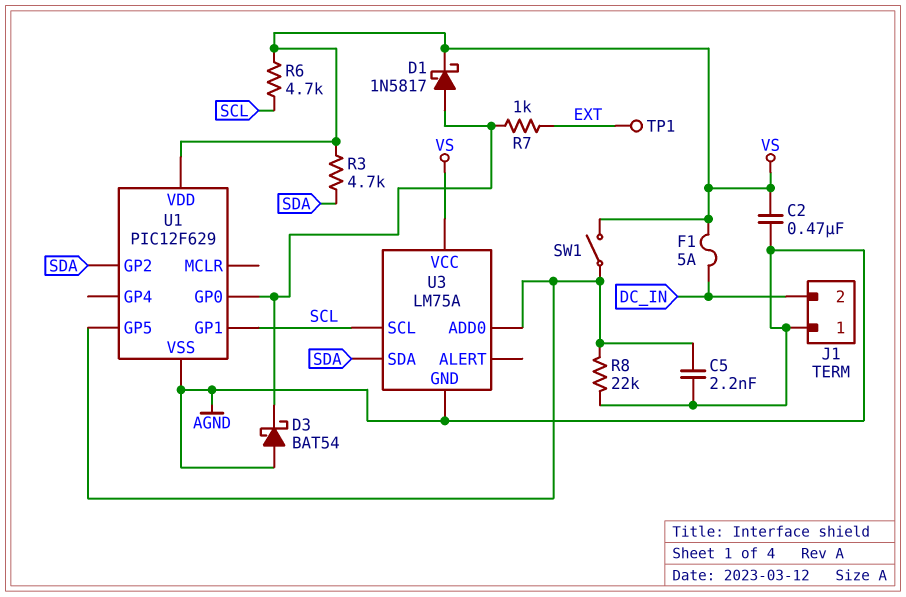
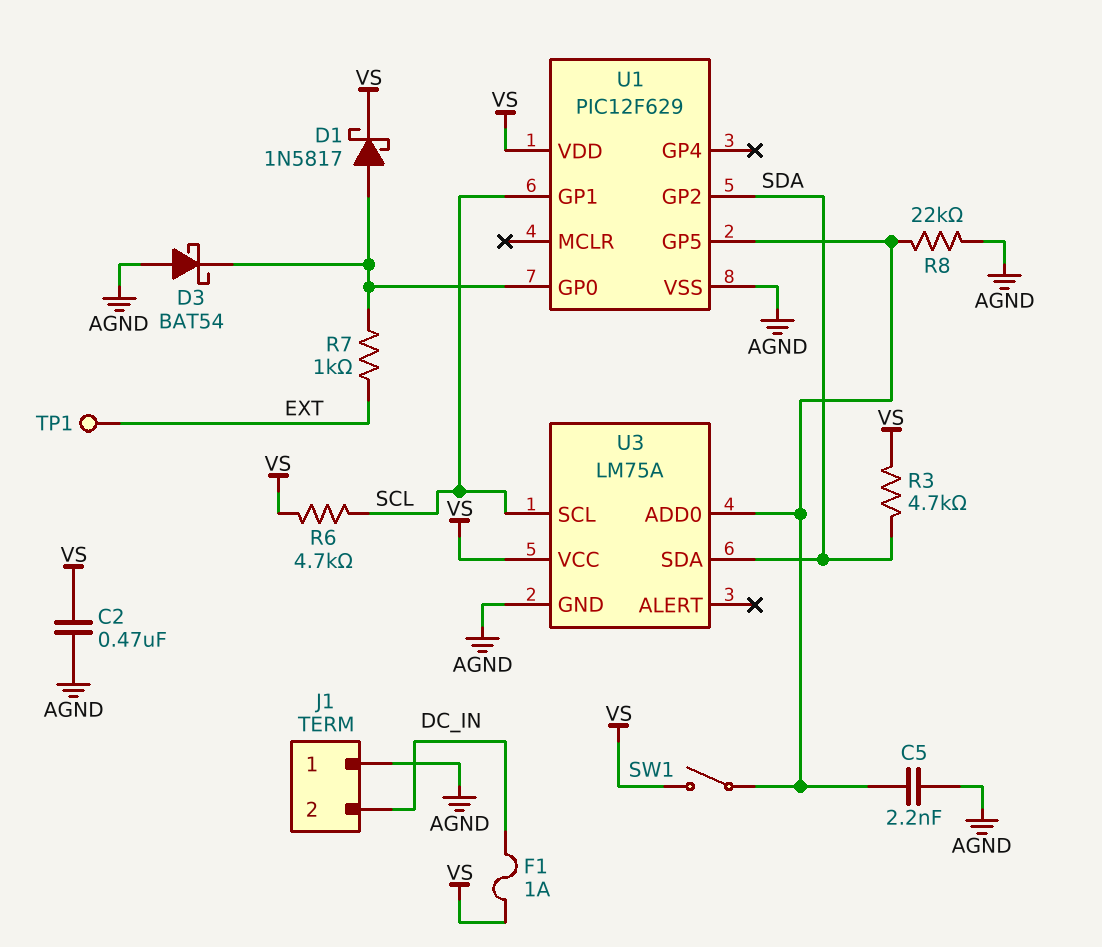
F1: 5A (DC_IN, VS) -> 1A (DC_IN, VS)

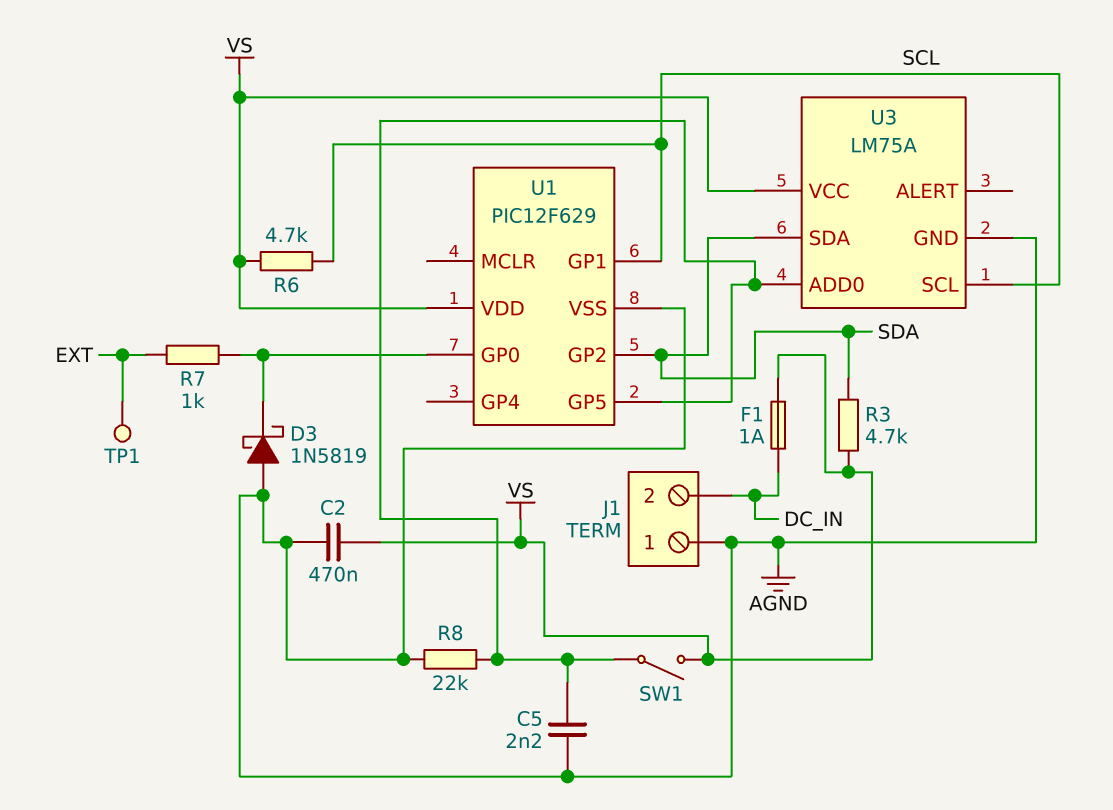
D1: schottky 1N5817 (A U1/GP0, K VS) -> none
D3: schottky BAT54 (A AGND, K U1/GP0) -> schottky 1N5819 (A AGND, K U1/GP0)

